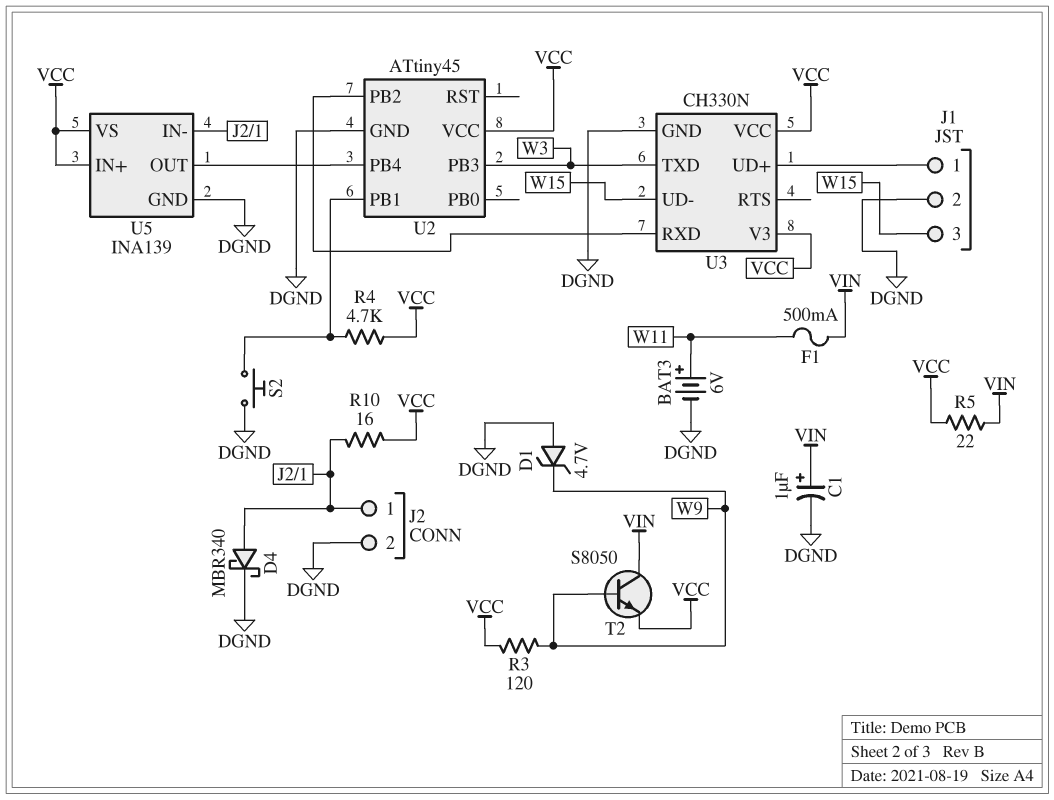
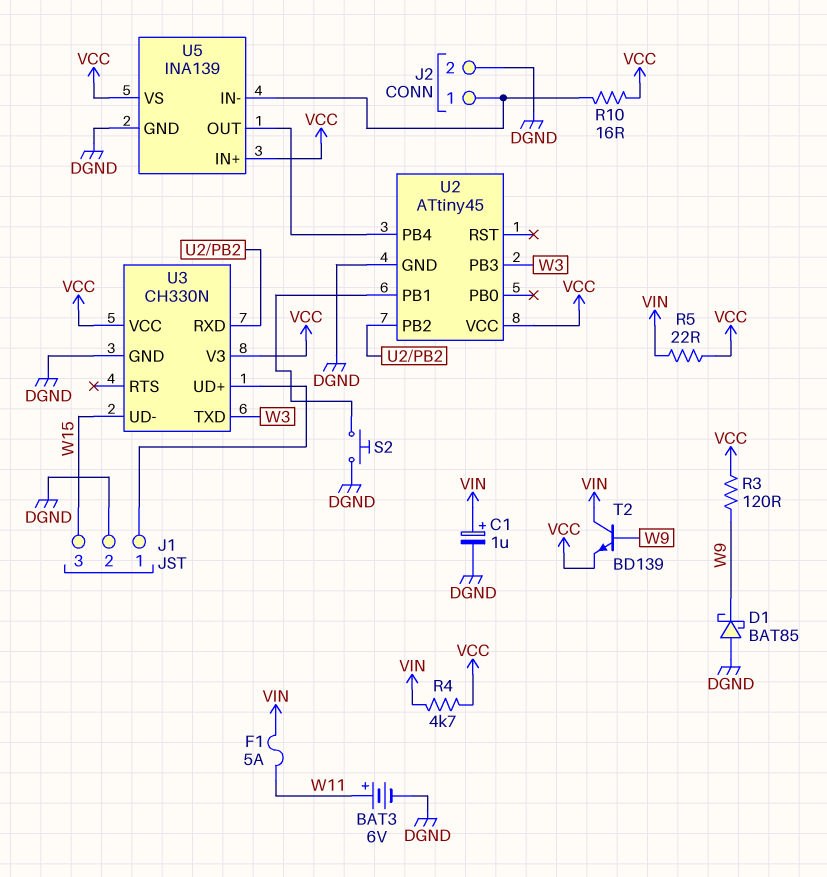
D1: zener 4.7V (A DGND, K W9) -> schottky BAT85 (A DGND, K W9)
D4: schottky MBR340 (A J2/1, K DGND) -> none
F1: 500mA (VIN, W11) -> 5A (VIN, W11)
R4: 4.7k (U2/PB1, VCC) -> 4.7k (VCC, VIN)
T2: NPN S8050 (B W9, C VIN, E VCC) -> NPN BD139 (B W9, C VIN, E VCC)

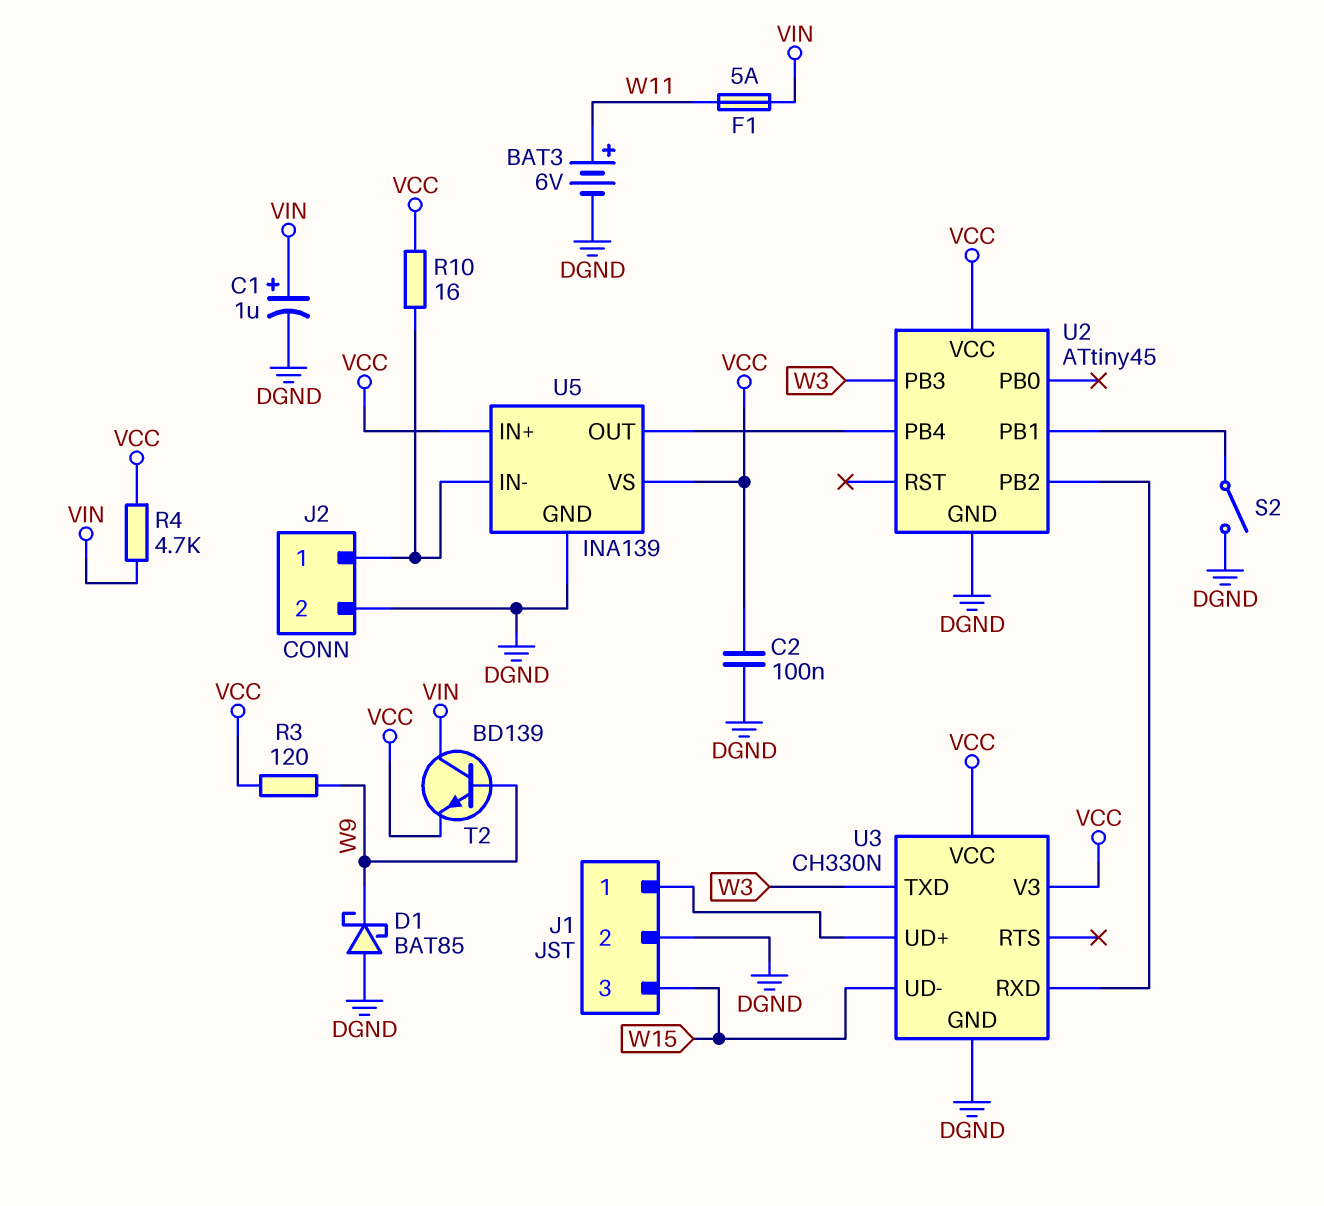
C2: none -> 100nF (DGND, VCC)
R5: 22 (VCC, VIN) -> none
S2: button (DGND, U2/PB1) -> switch (DGND, U2/PB1)

